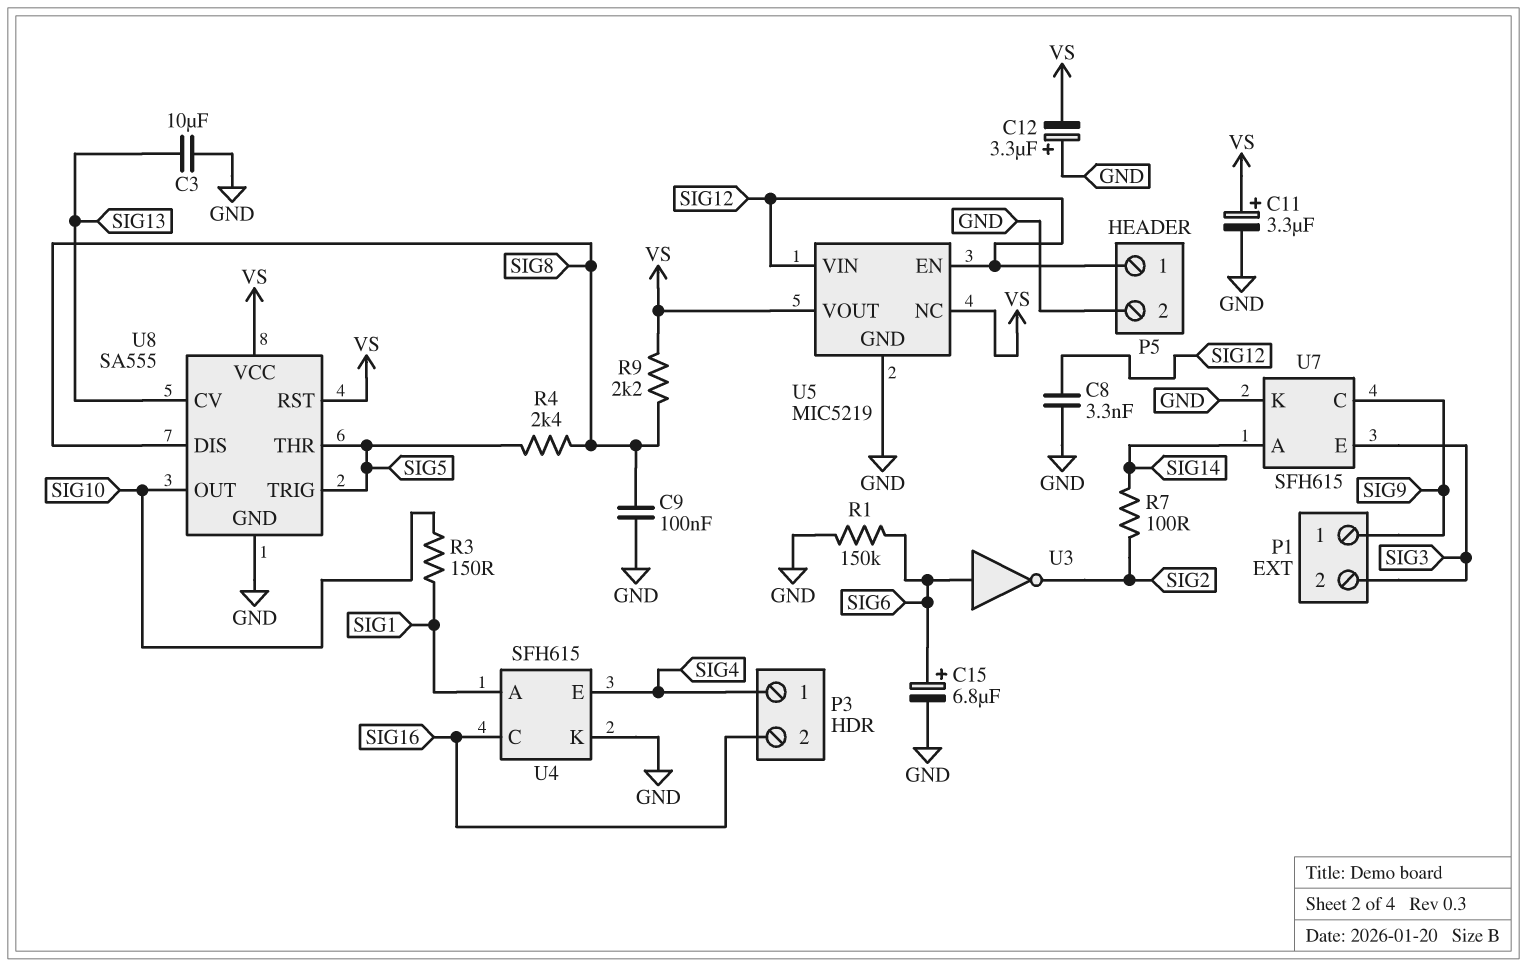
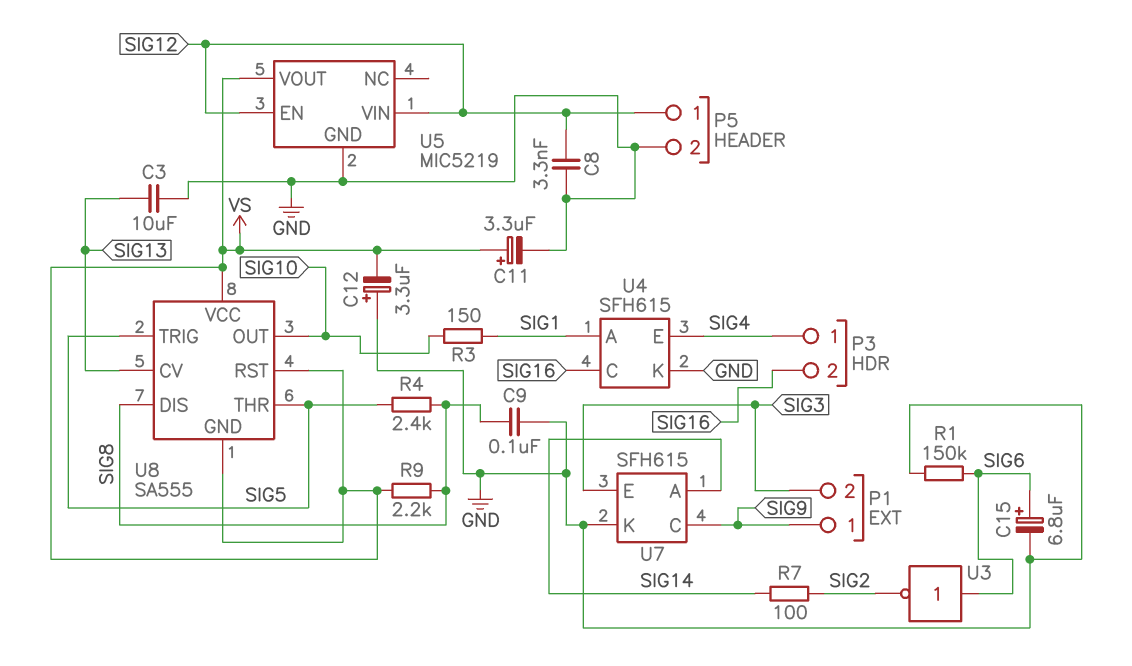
U5 pin NC: VS -> none
U8 pin GND: GND -> VS

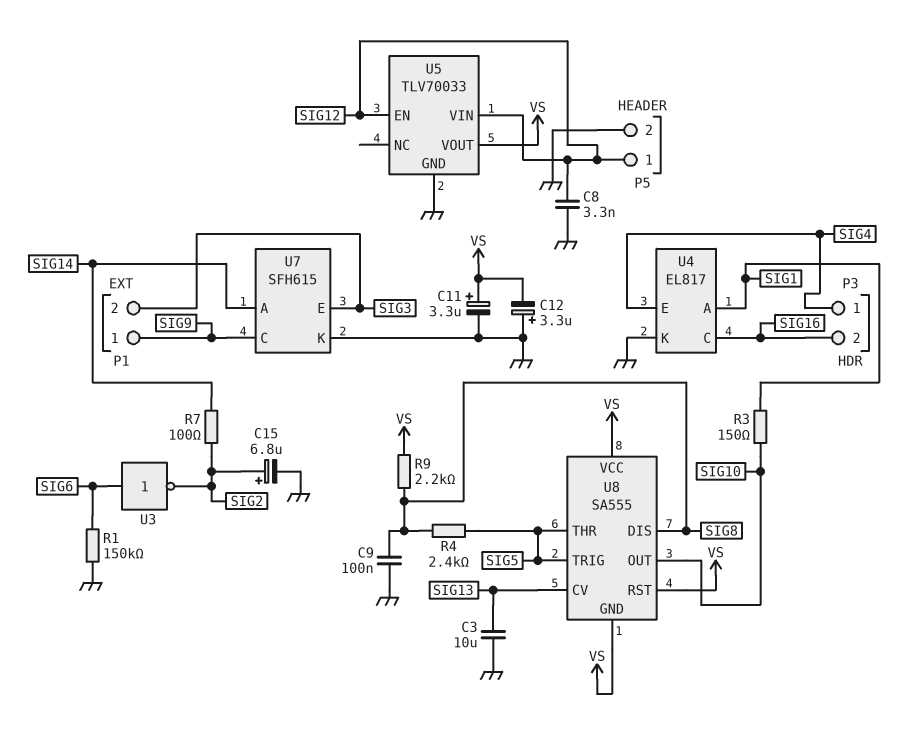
C15: 6.8uF (plus SIG6, minus GND) -> 6.8uF (plus SIG2, minus GND)
U4: SFH615 -> EL817
U5: MIC5219 -> TLV70033

